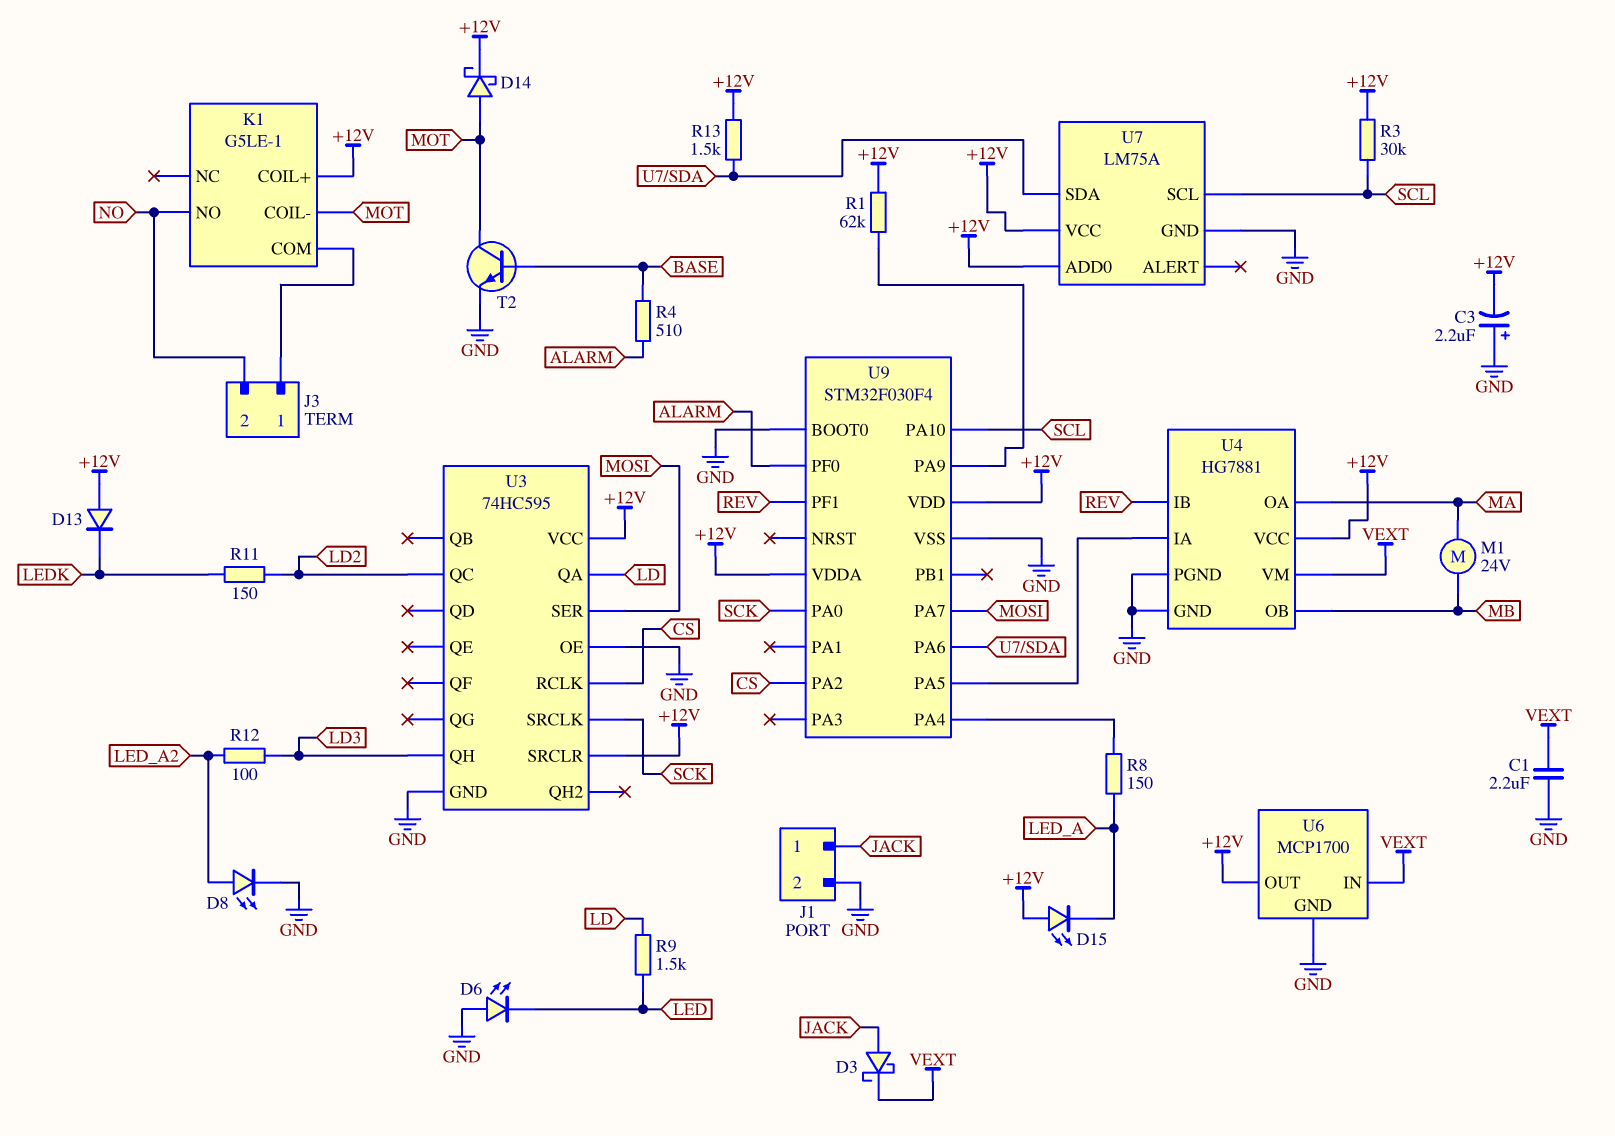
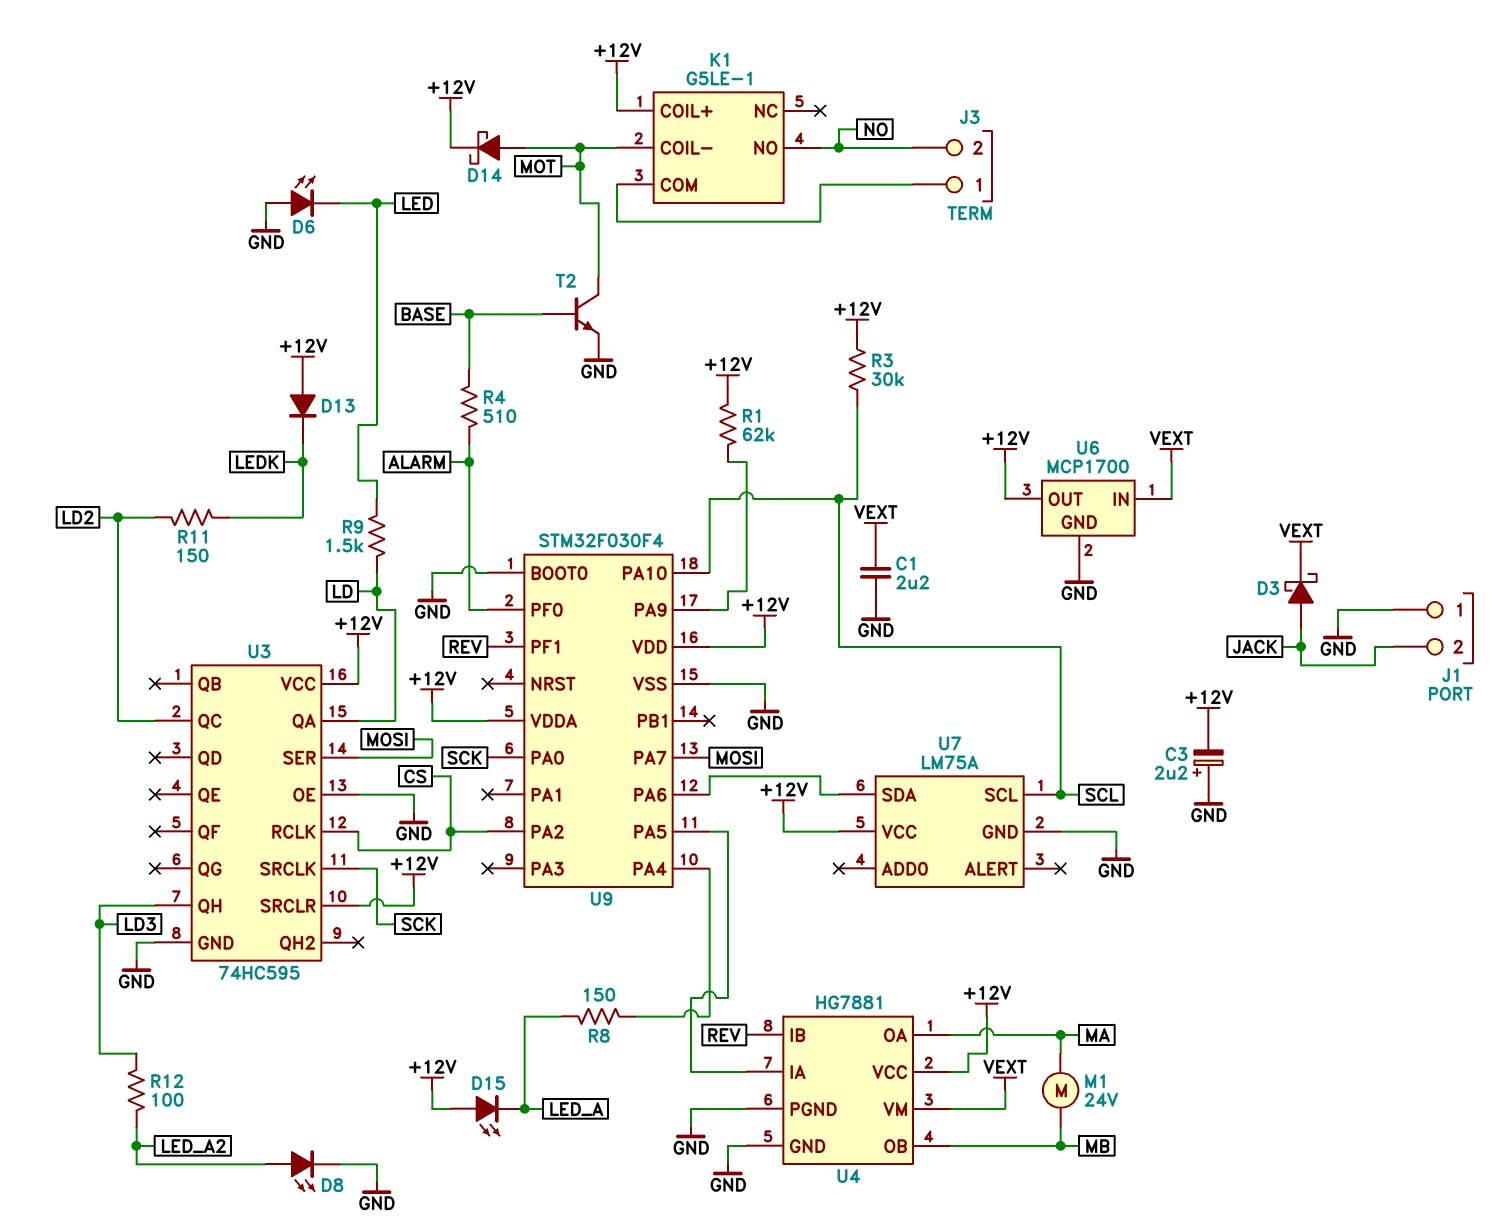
J1 pin 1: JACK -> GND
J1 pin 2: GND -> JACK
R13: 1.5k (+12V, U7/SDA) -> none
U7 pin ADD0: +12V -> none

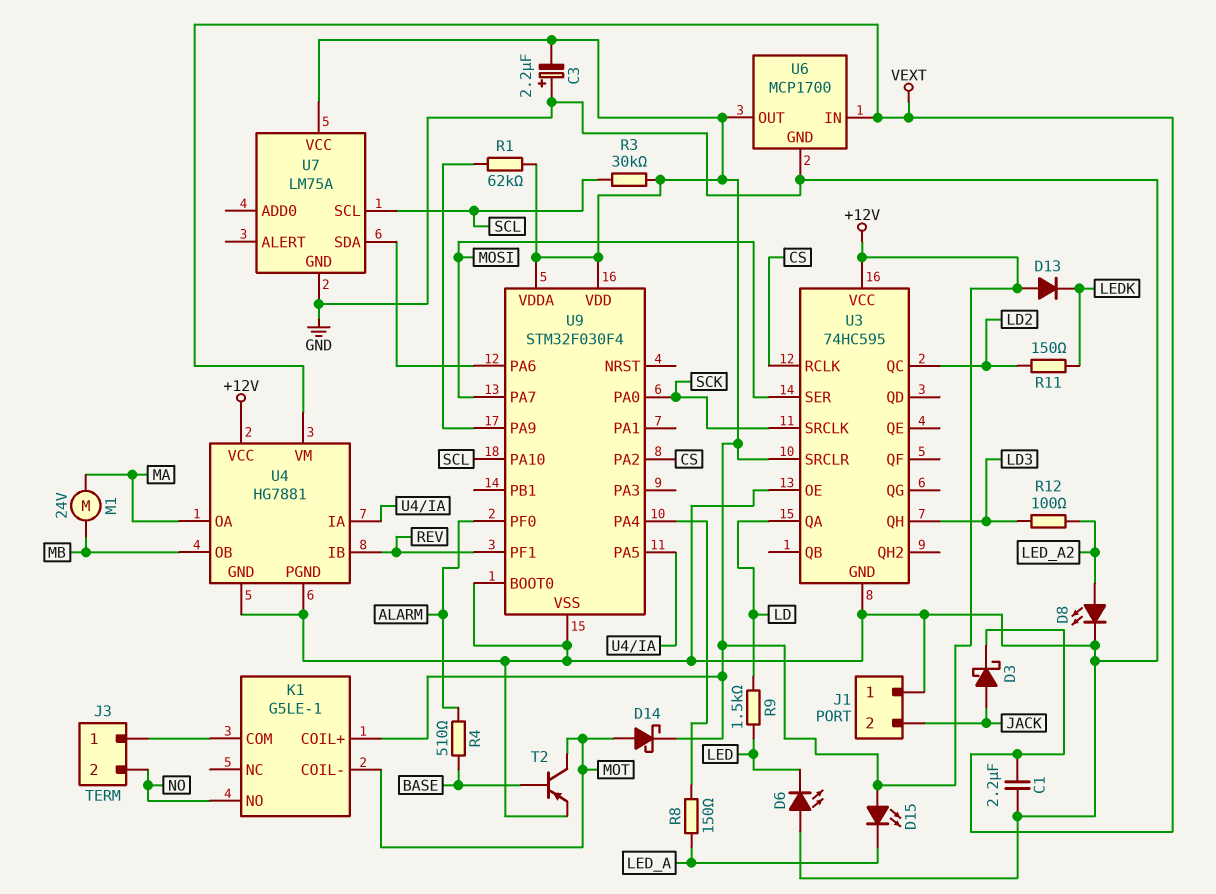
T2: NPN (B BASE, C MOT, E GND) -> PNP (B BASE, C MOT, E GND)

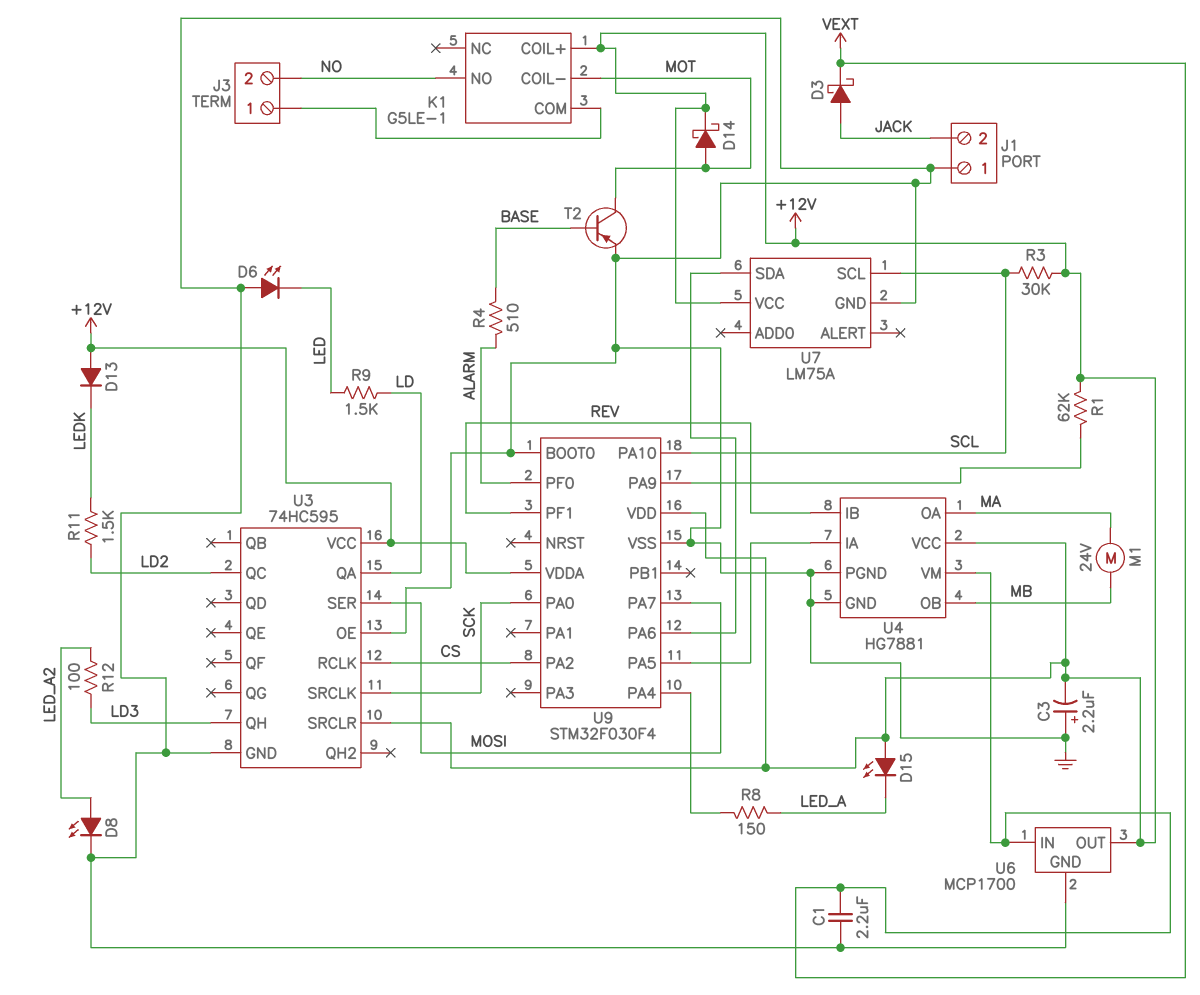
R11: 150 (LD2, LEDK) -> 1.5k (LD2, LEDK)

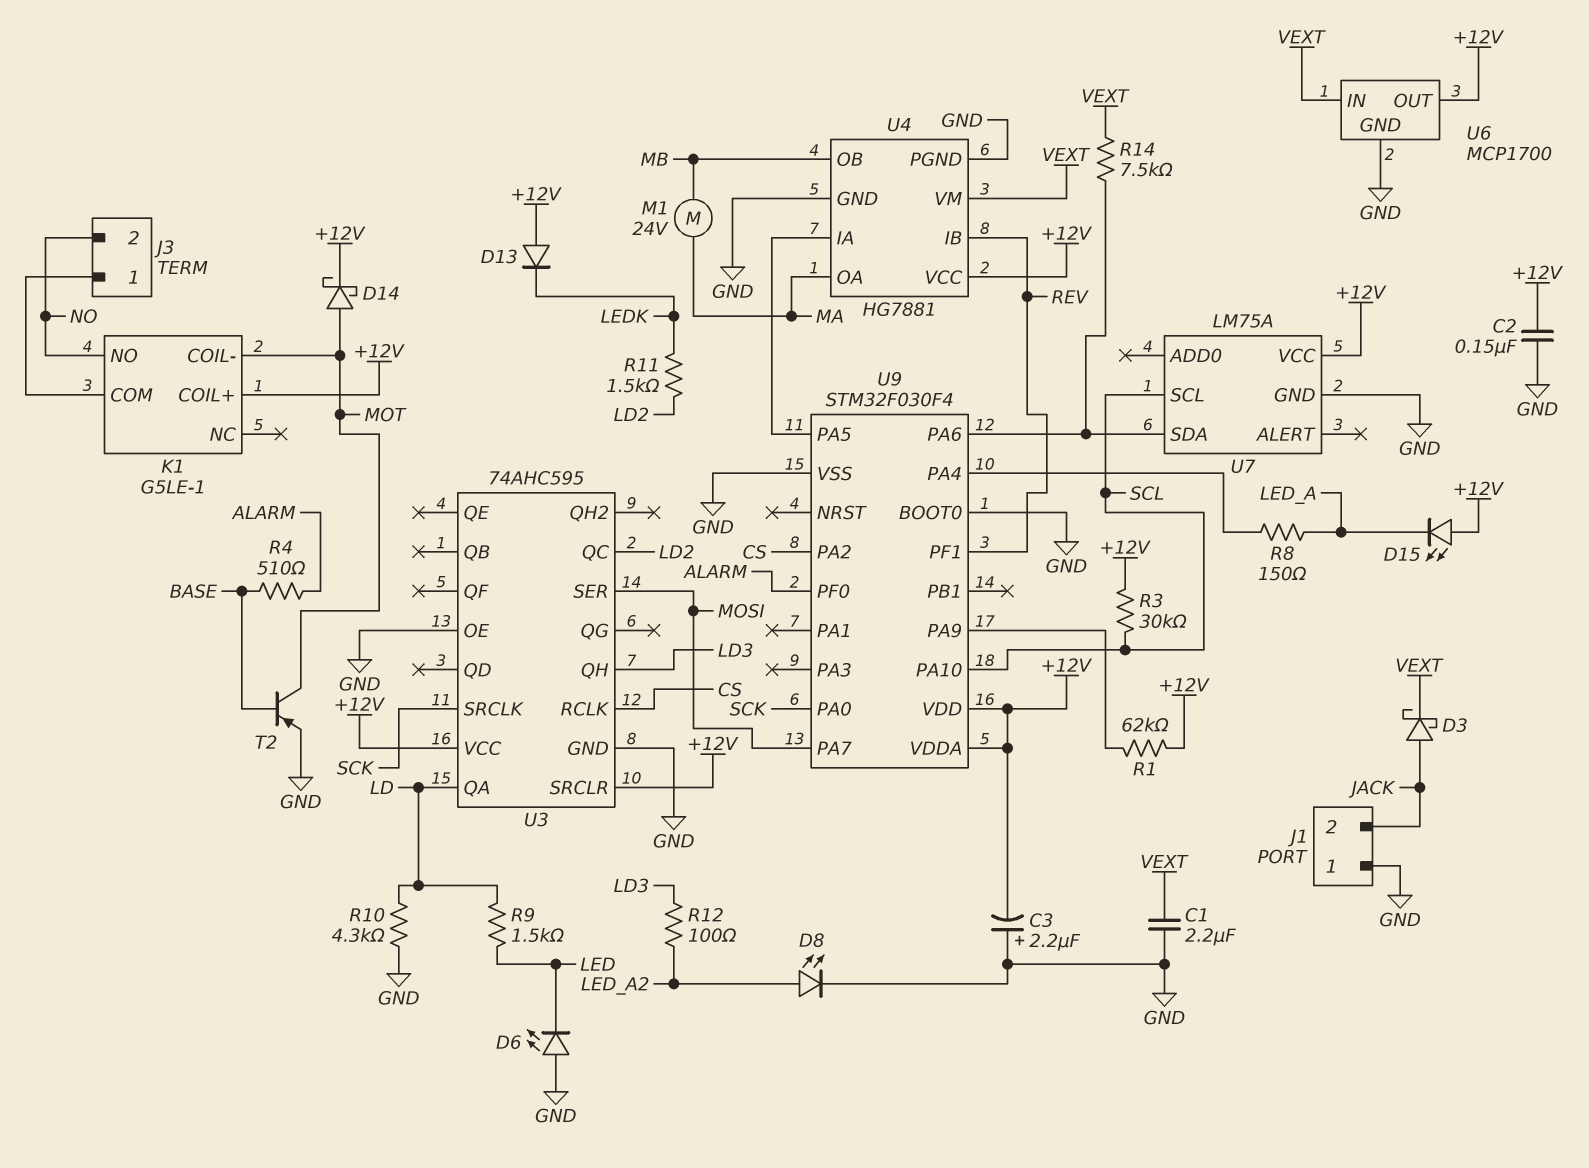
C2: none -> 150nF (+12V, GND)
R10: none -> 4.3k (GND, LD)
R14: none -> 7.5k (U7/SDA, VEXT)
U3: 74HC595 -> 74AHC595

